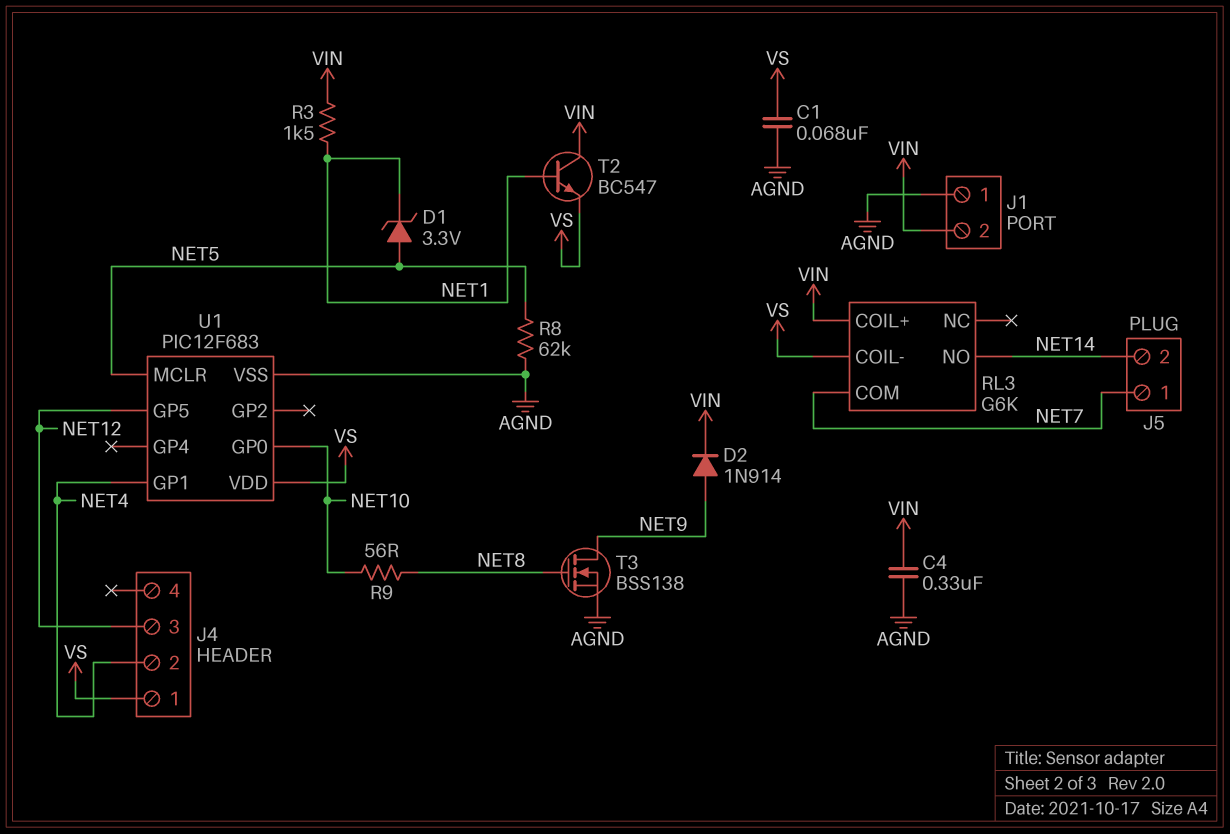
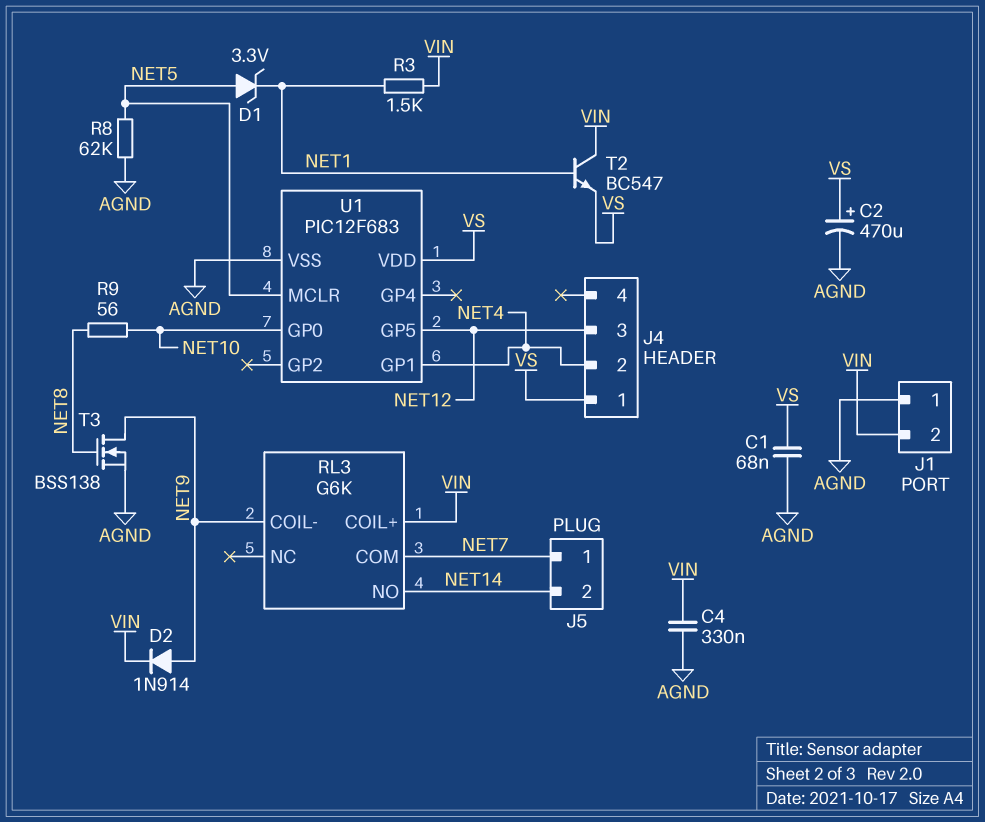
C2: none -> 470uF (plus VS, minus AGND)
RL3 pin COIL-: VS -> NET9

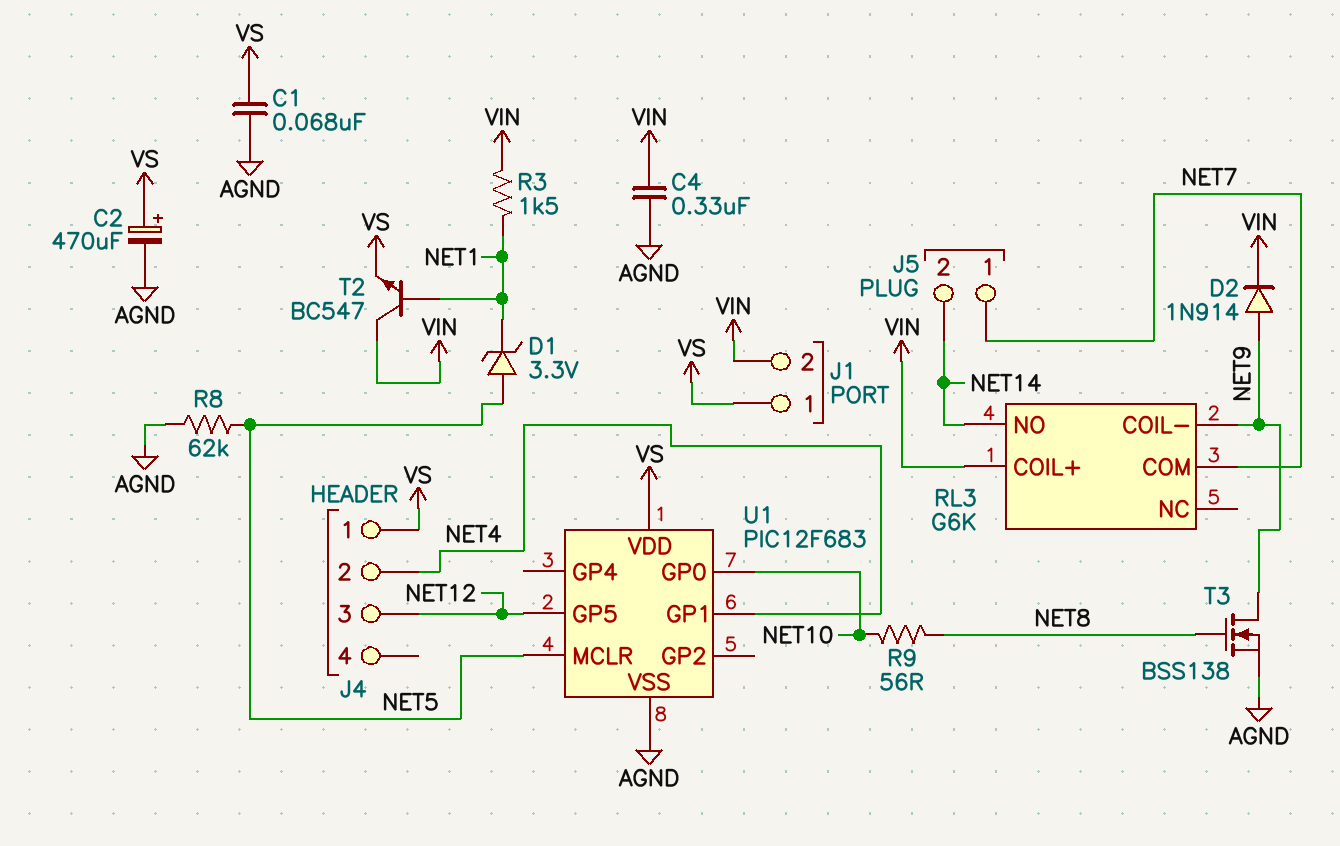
J1 pin 1: AGND -> VS

